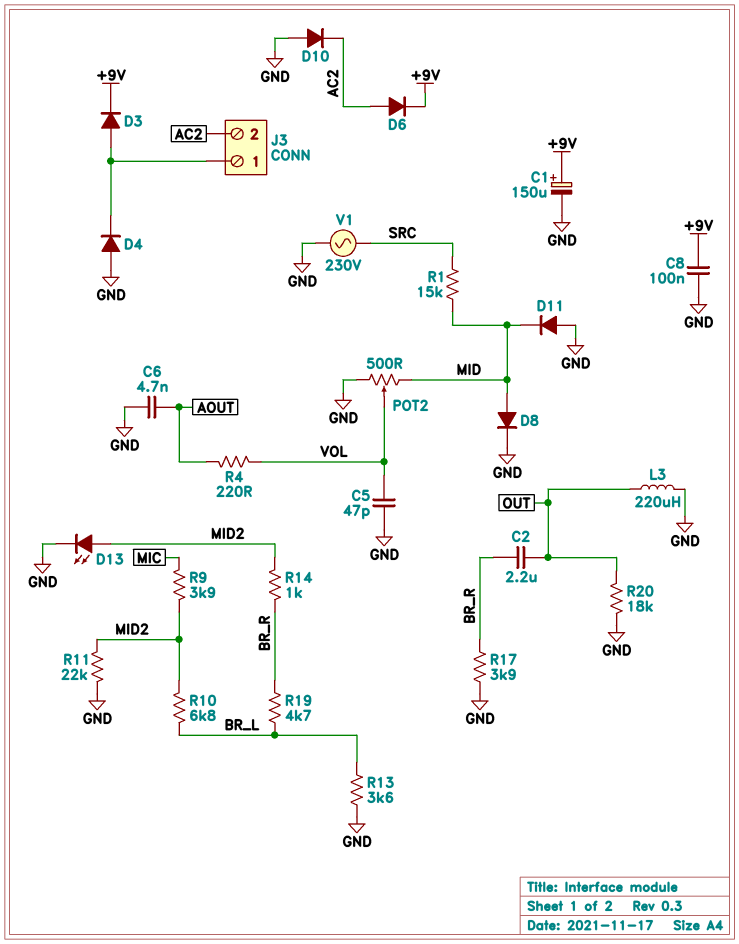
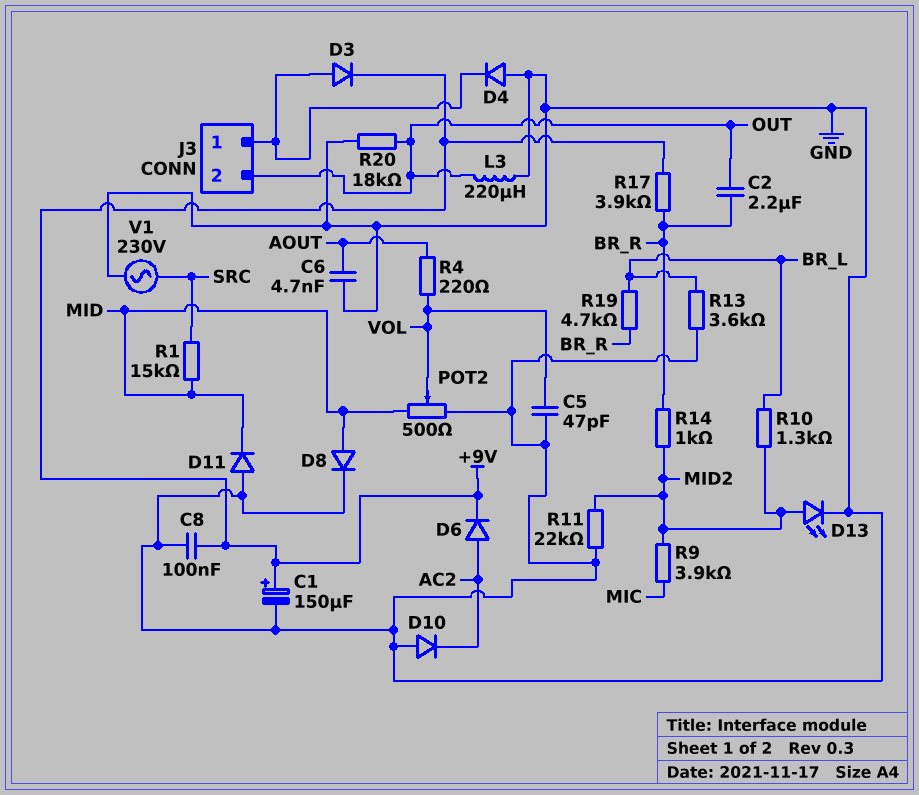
J3 pin 2: AC2 -> OUT
R10: 6.8k (BR_L, MID2) -> 1.3k (BR_L, MID2)
R17: 3.9k (BR_R, GND) -> 3.9k (+9V, BR_R)

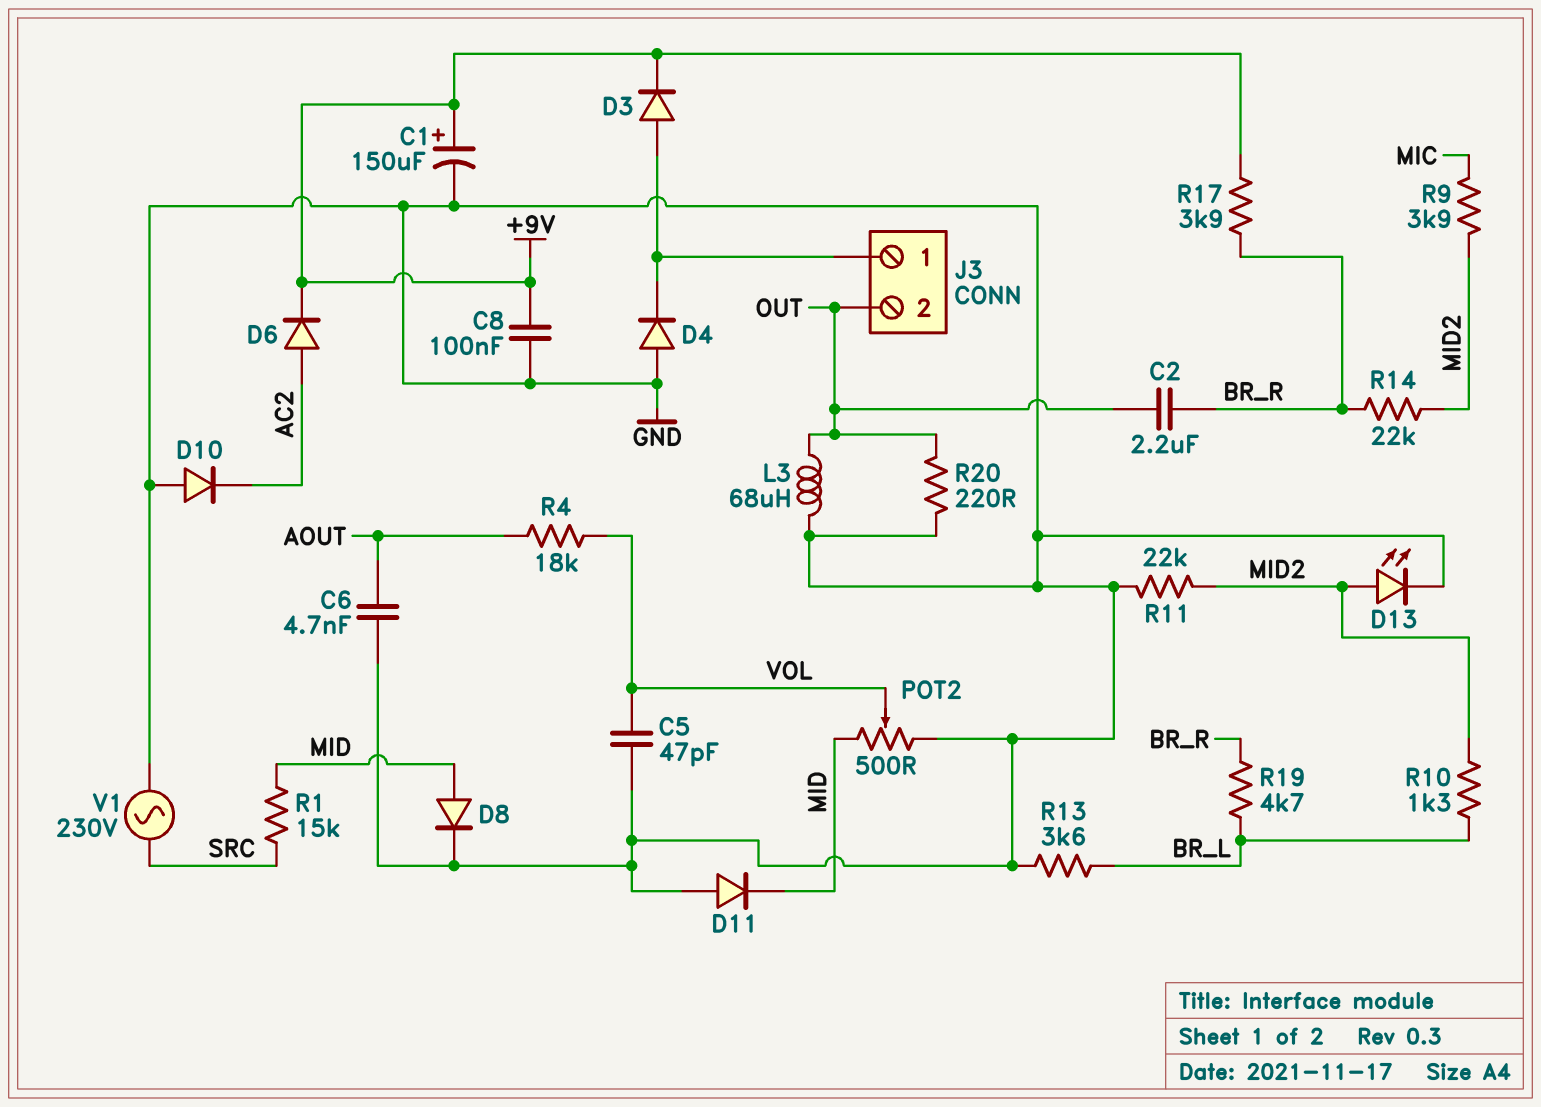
L3: 220uH (GND, OUT) -> 68uH (GND, OUT)
R4: 220 (AOUT, VOL) -> 18k (AOUT, VOL)
R14: 1k (BR_R, MID2) -> 22k (BR_R, MID2)
R20: 18k (GND, OUT) -> 220 (GND, OUT)

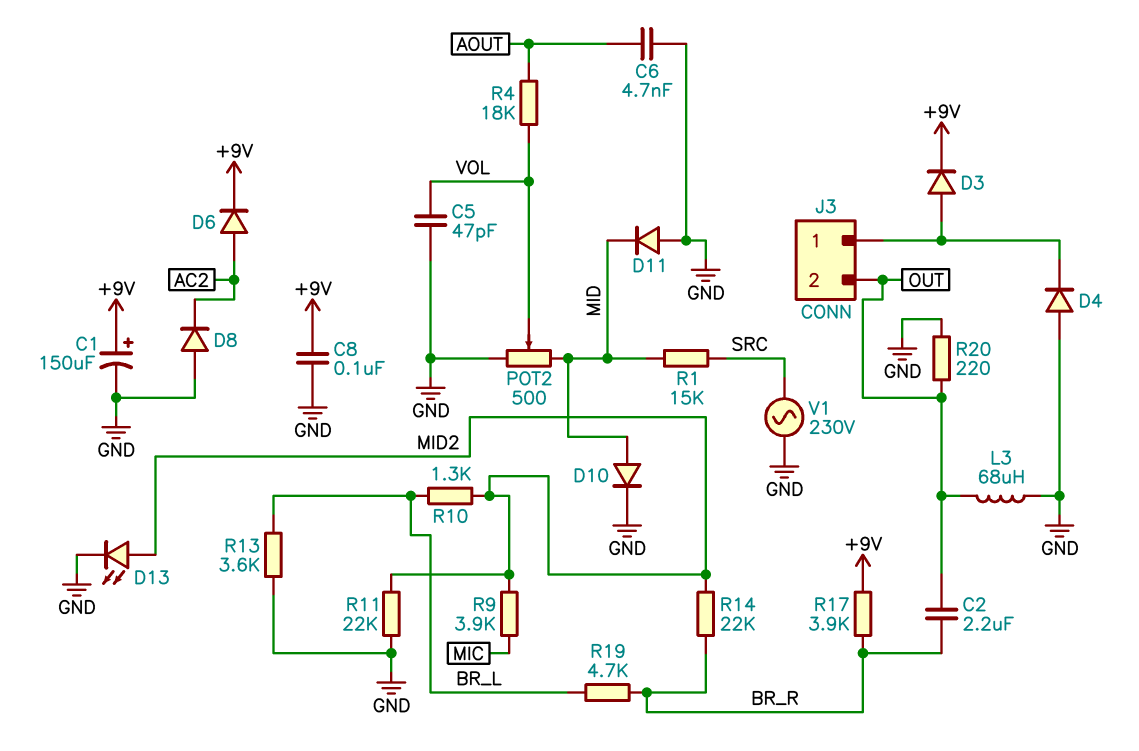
D8: diode (A MID, K GND) -> diode (A GND, K AC2)
D10: diode (A GND, K AC2) -> diode (A MID, K GND)

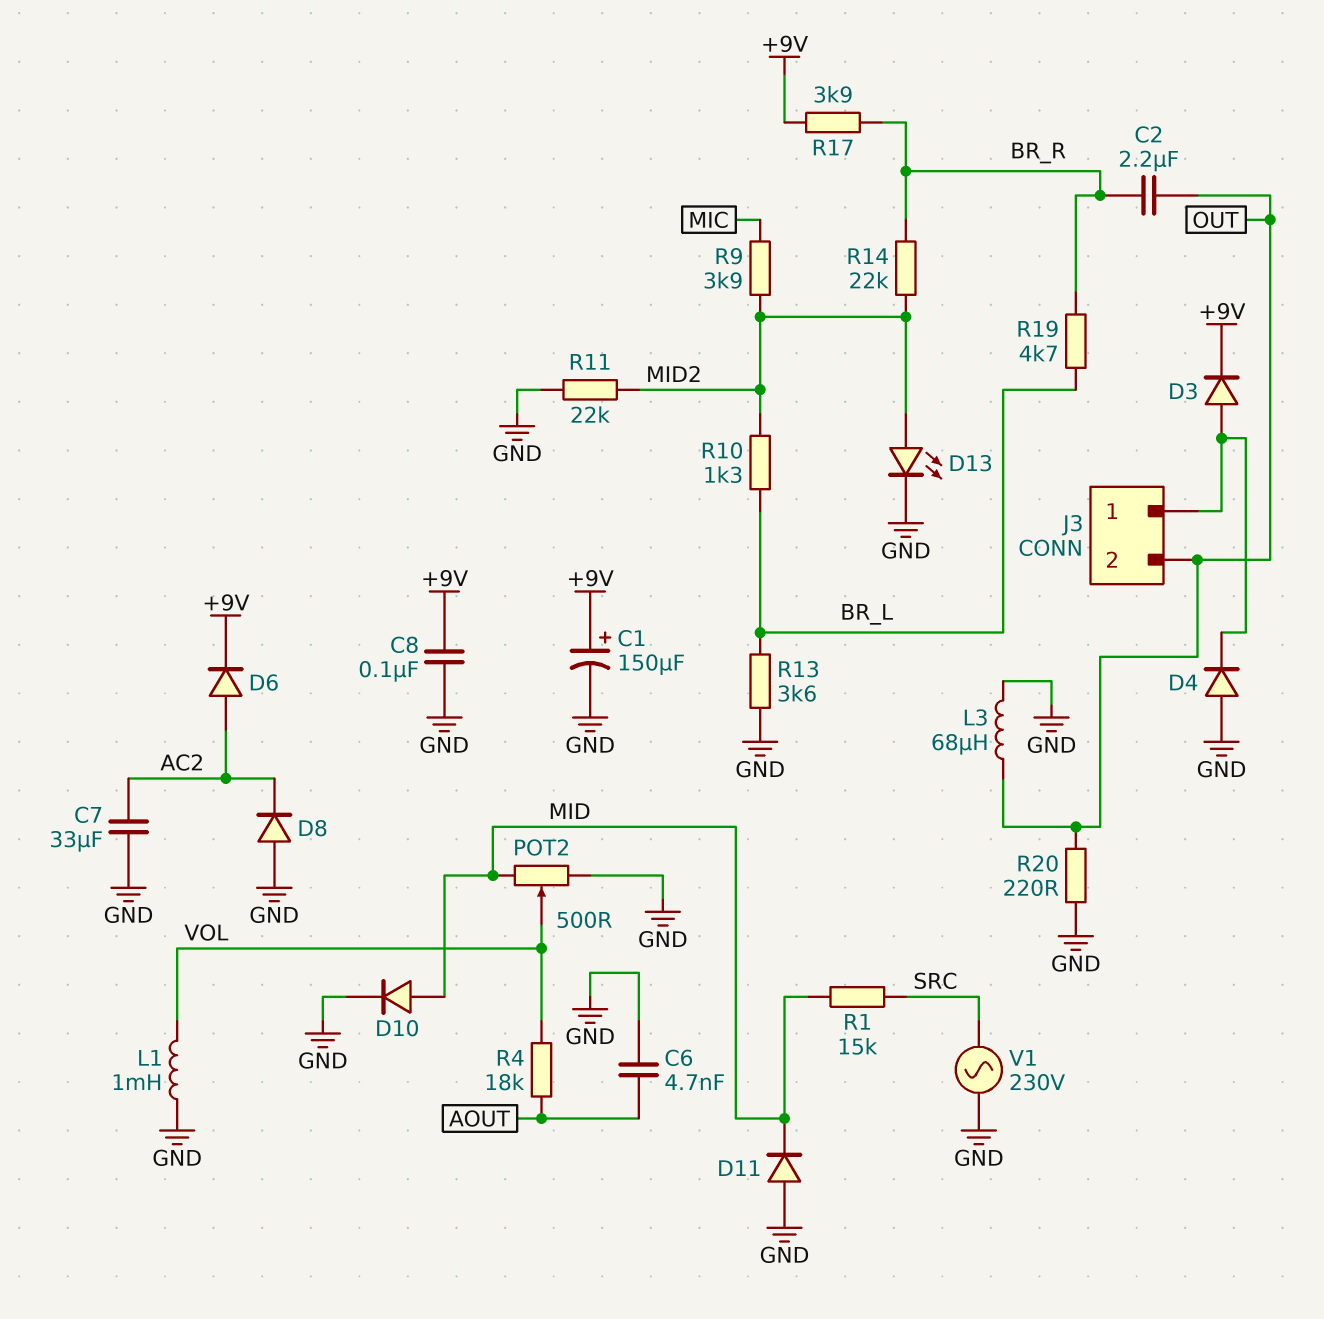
C5: 47pF (GND, VOL) -> none
C7: none -> 33uF (AC2, GND)
L1: none -> 1mH (GND, VOL)

